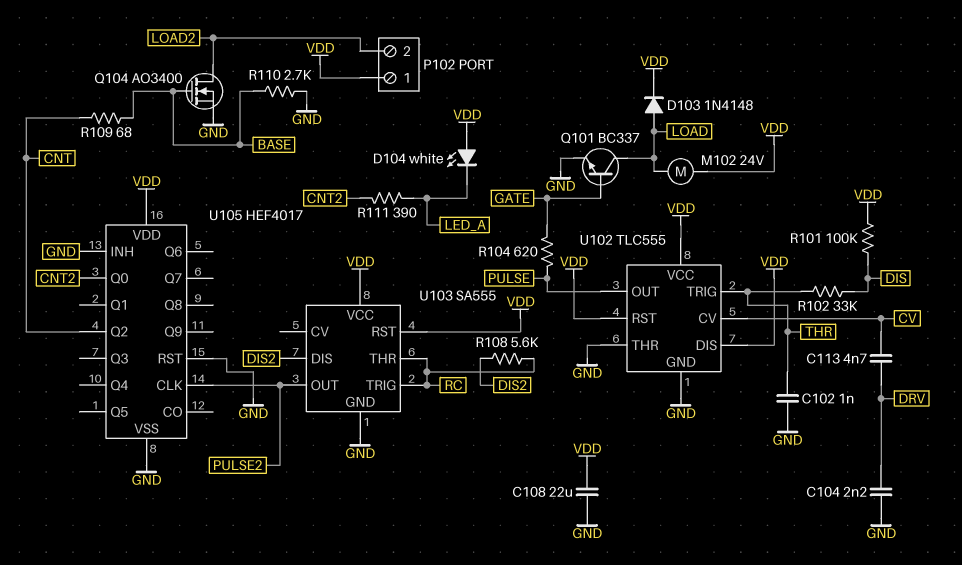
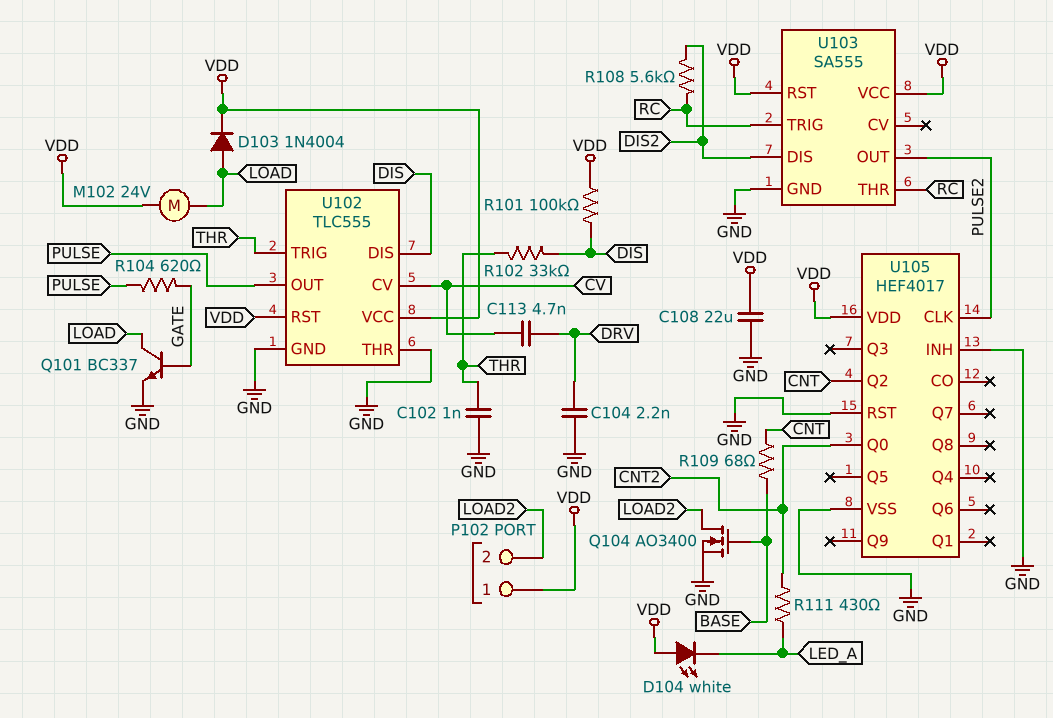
D103: diode 1N4148 (A LOAD, K VDD) -> diode 1N4004 (A LOAD, K VDD)
R110: 2.7k (BASE, GND) -> none
R111: 390 (CNT2, LED_A) -> 430 (CNT2, LED_A)
U102 pin DIS: VDD -> DIS

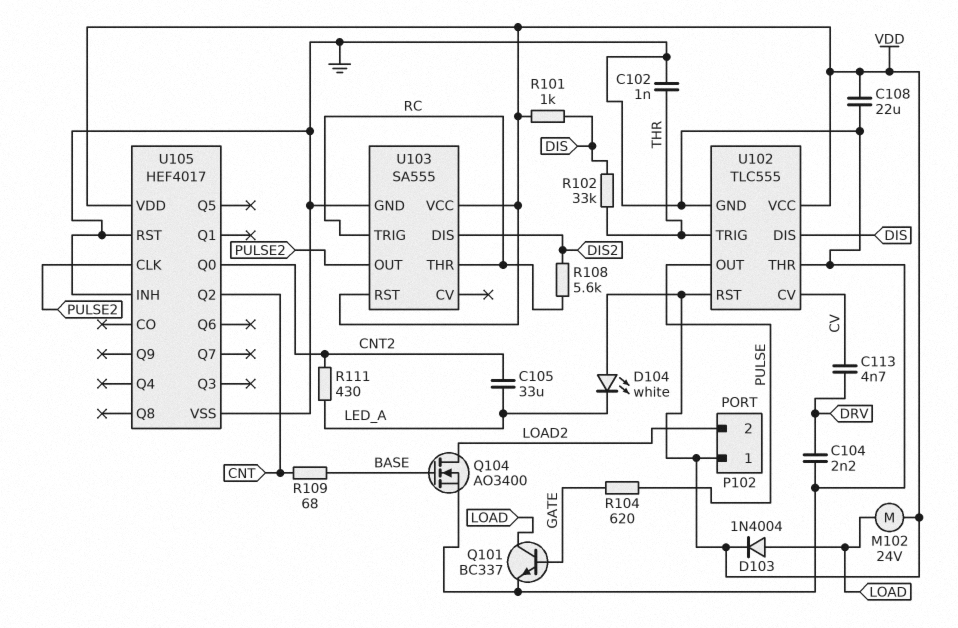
C105: none -> 33uF (CNT2, LED_A)
R101: 100k (DIS, VDD) -> 1k (DIS, VDD)

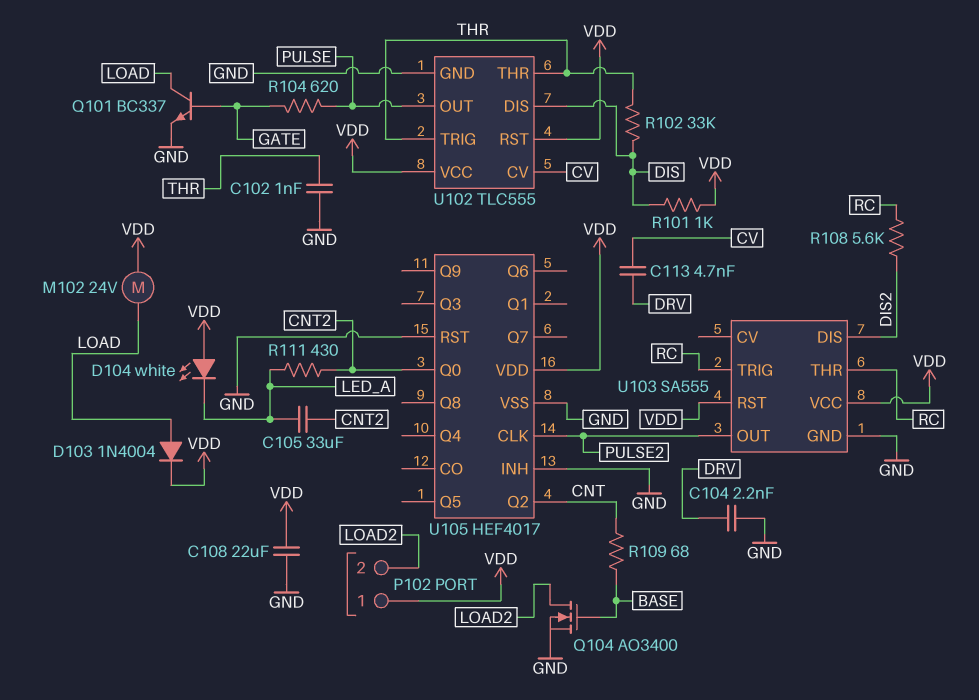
U102 pin THR: GND -> THR

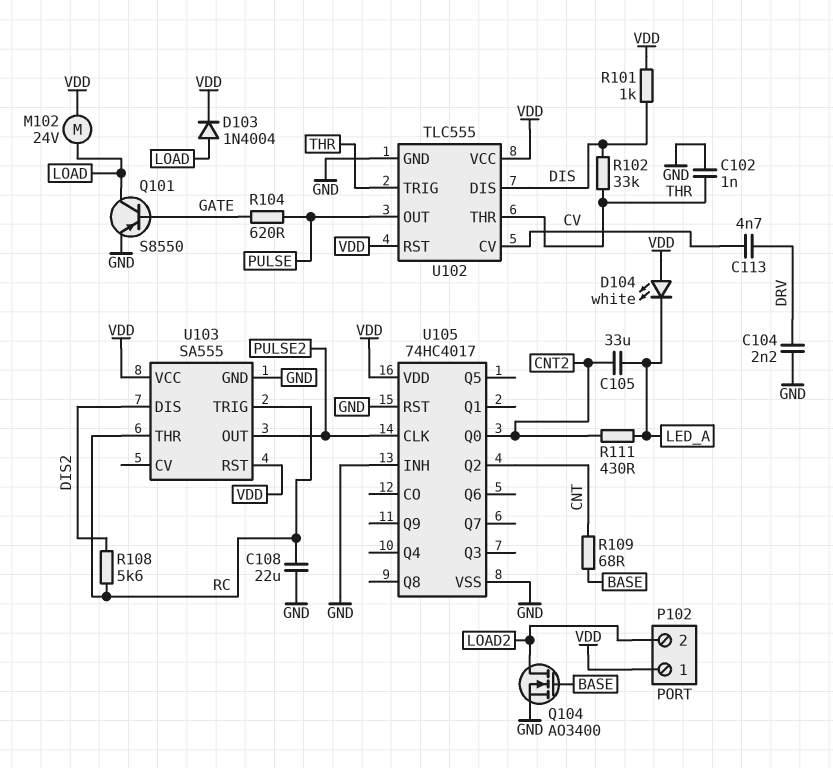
C108: 22uF (GND, VDD) -> 22uF (GND, RC)
Q101: NPN BC337 (B GATE, C LOAD, E GND) -> PNP S8550 (B GATE, C LOAD, E GND)
U105: HEF4017 -> 74HC4017

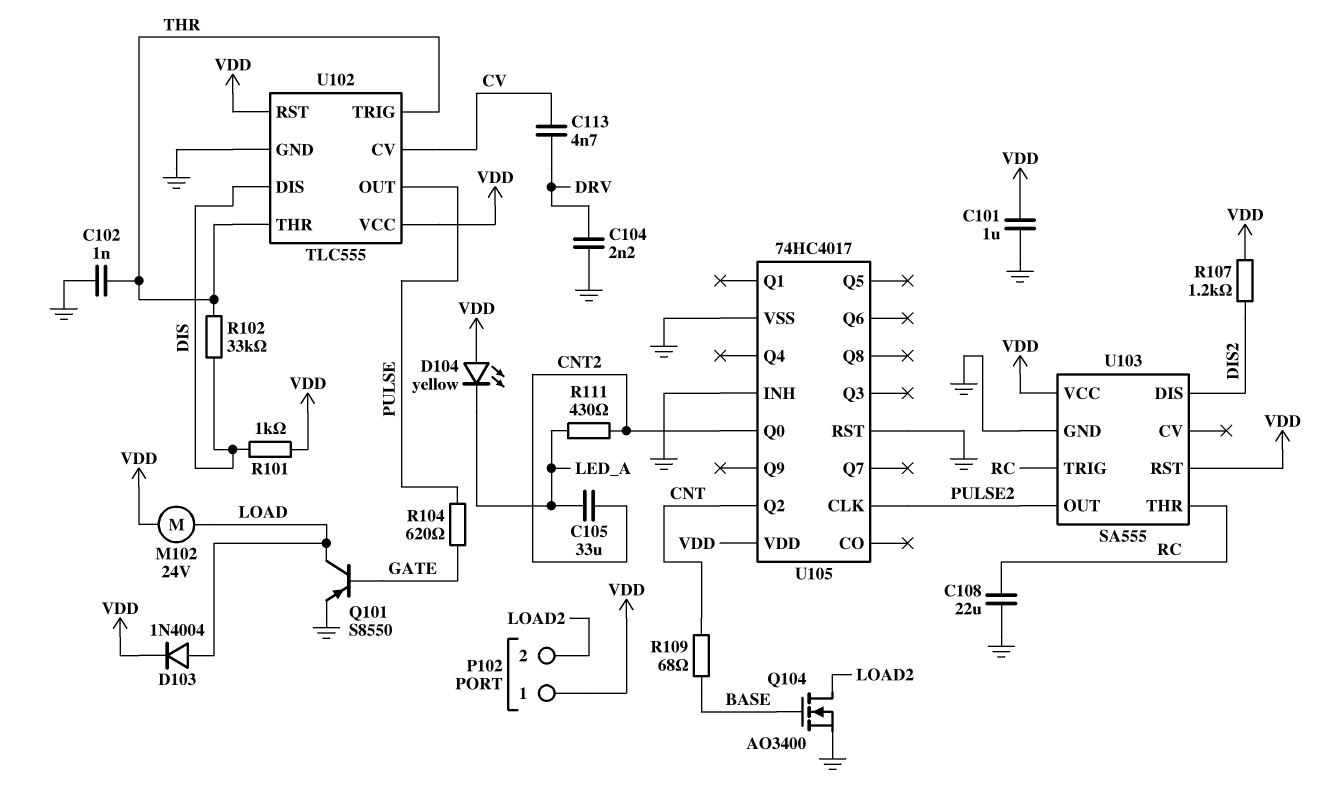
C101: none -> 1uF (GND, VDD)
D104: LED white (A VDD, K LED_A) -> LED yellow (A VDD, K LED_A)
R107: none -> 1.2k (DIS2, VDD)
R108: 5.6k (DIS2, RC) -> none

